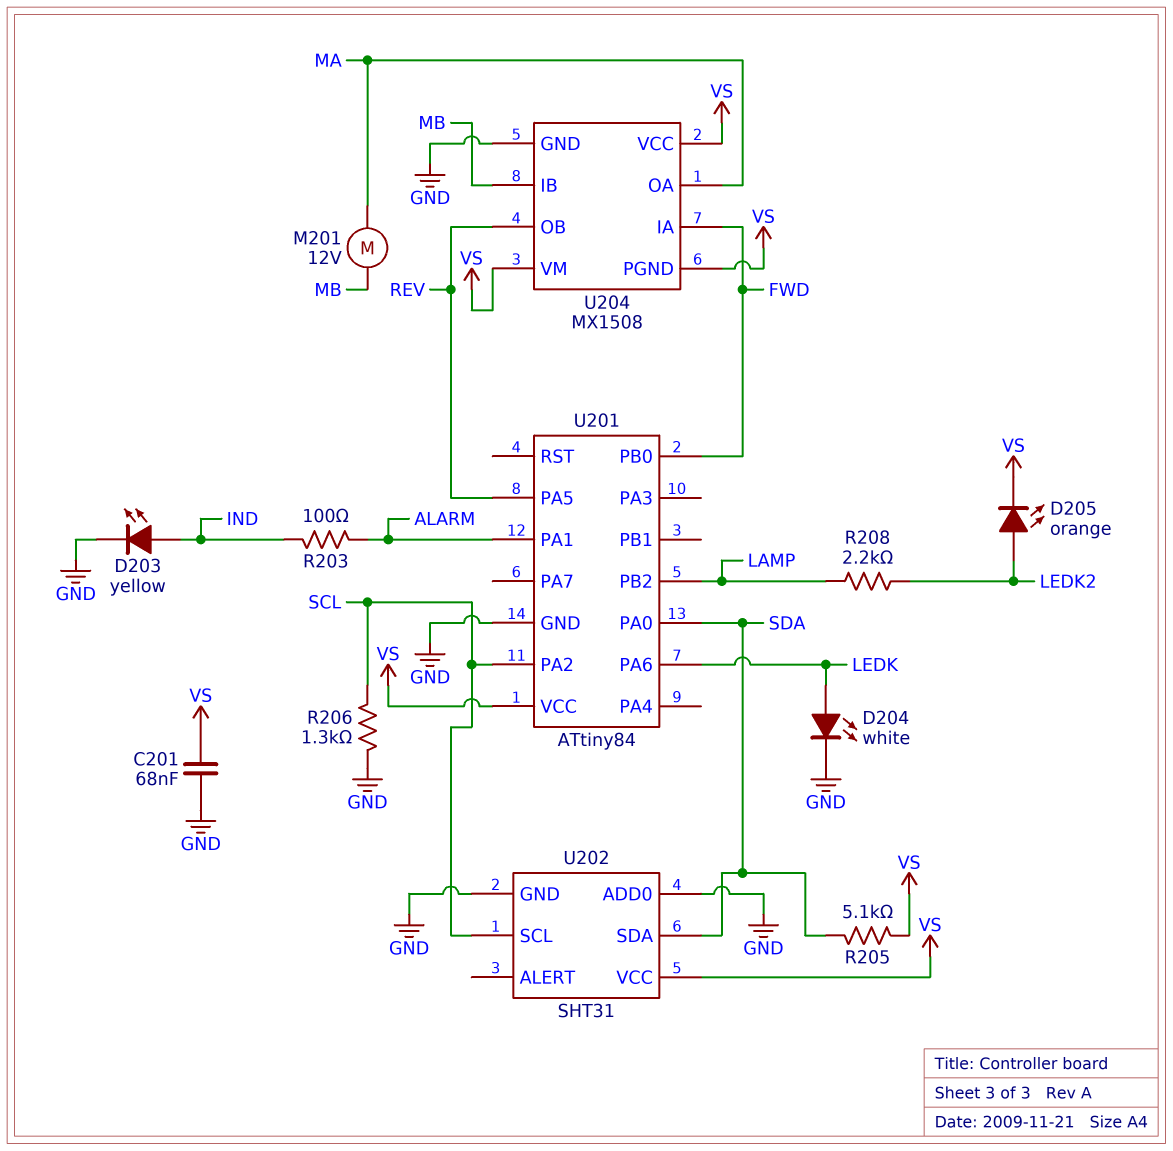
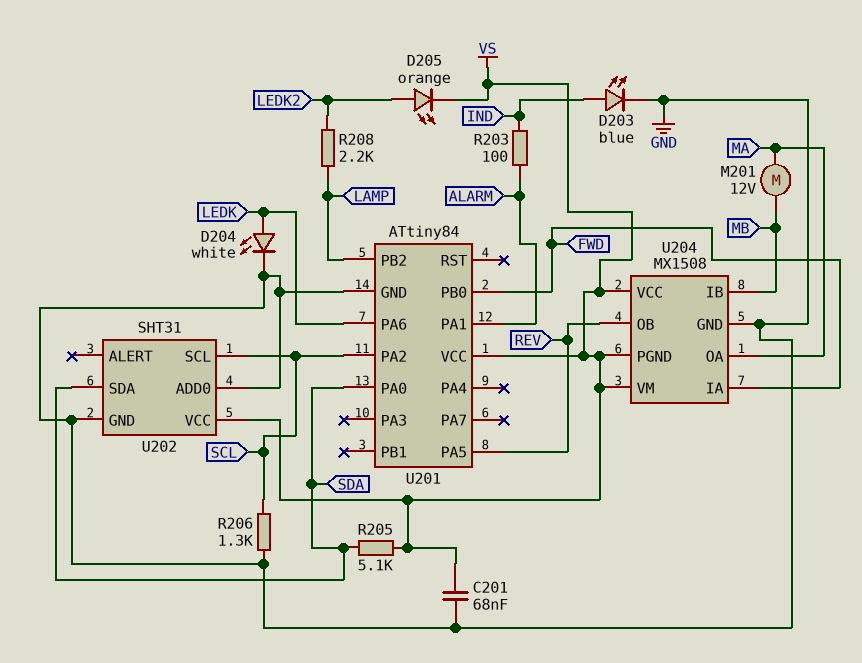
D203: LED yellow (A IND, K GND) -> LED blue (A IND, K GND)

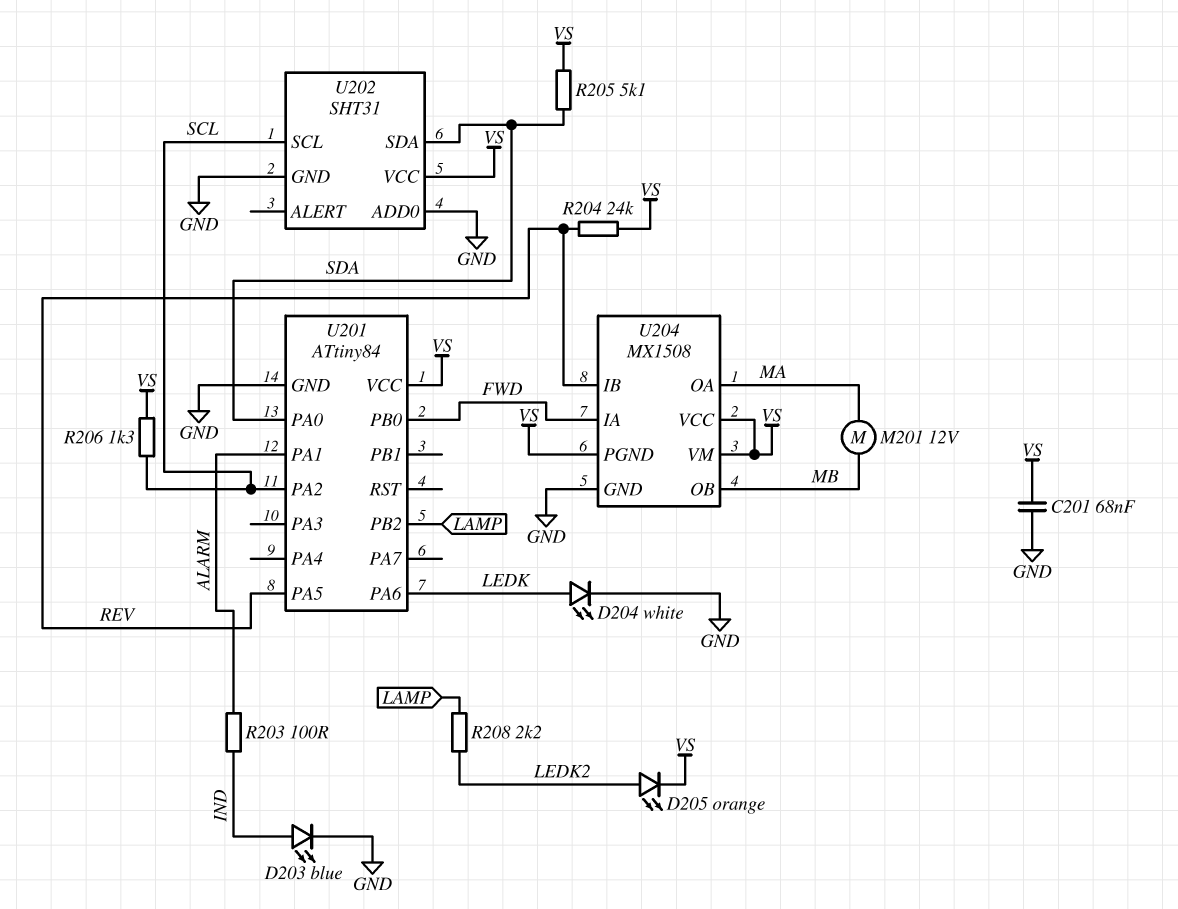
R204: none -> 24k (REV, VS)
R206: 1.3k (GND, SCL) -> 1.3k (SCL, VS)
U204 pin IB: MB -> REV
U204 pin OB: REV -> MB

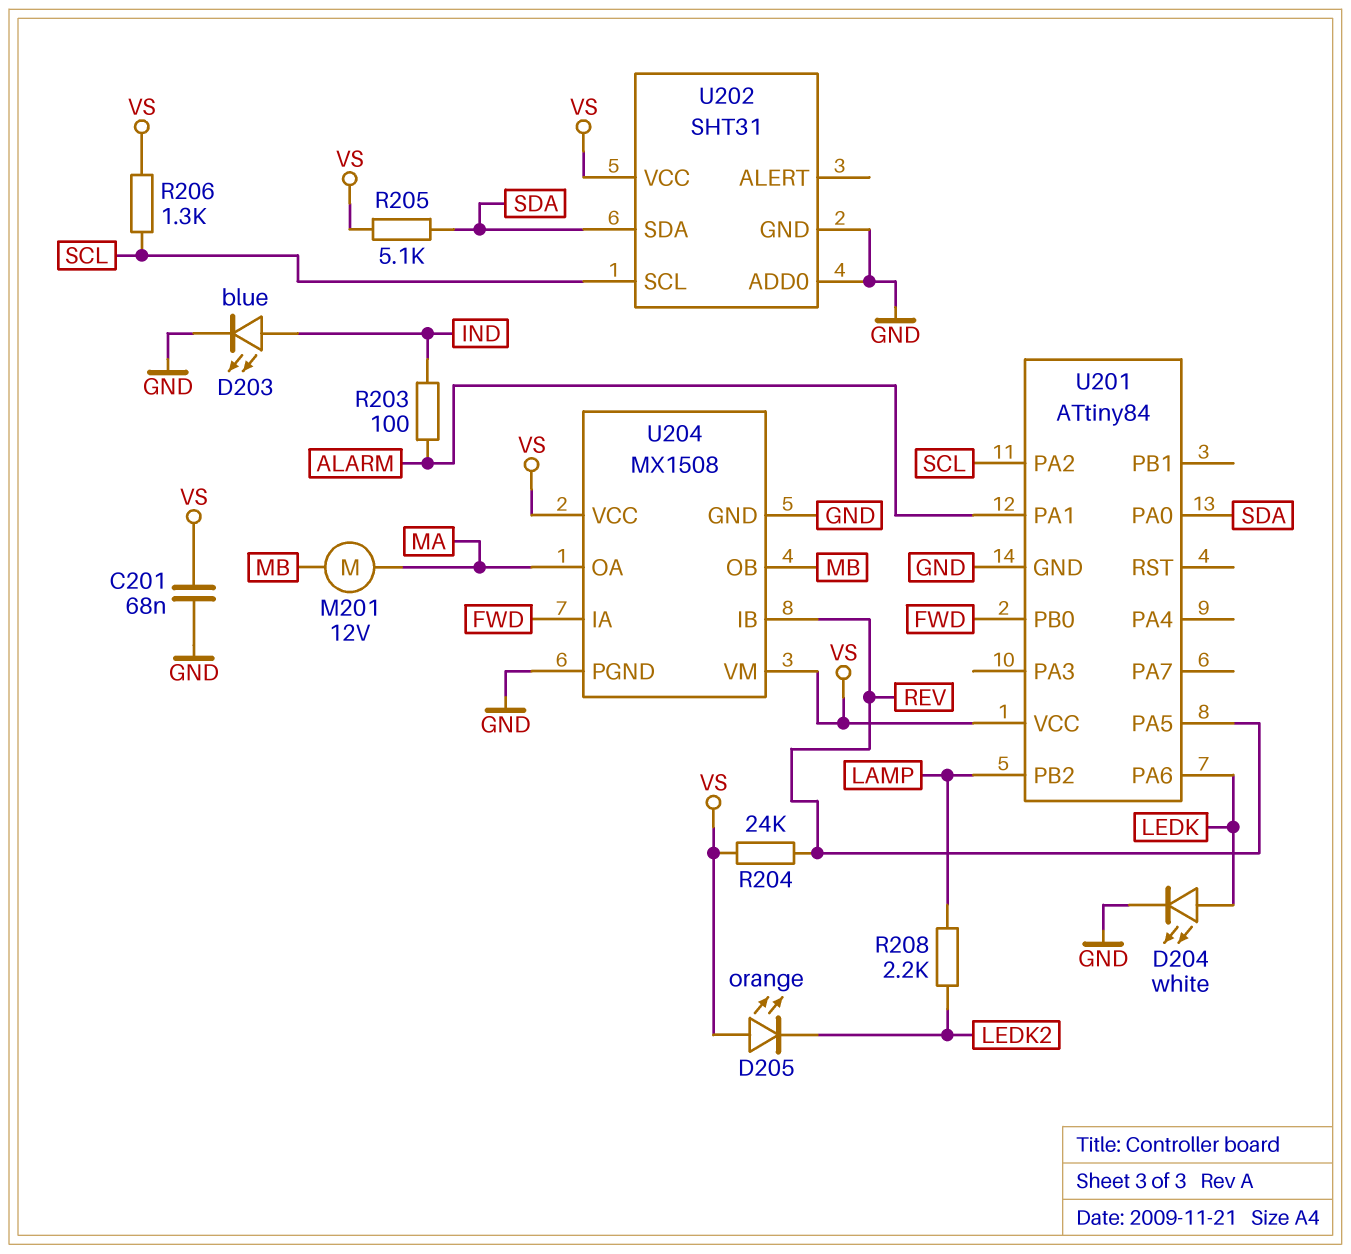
D205: LED orange (A LEDK2, K VS) -> LED orange (A VS, K LEDK2)
U204 pin PGND: VS -> GND

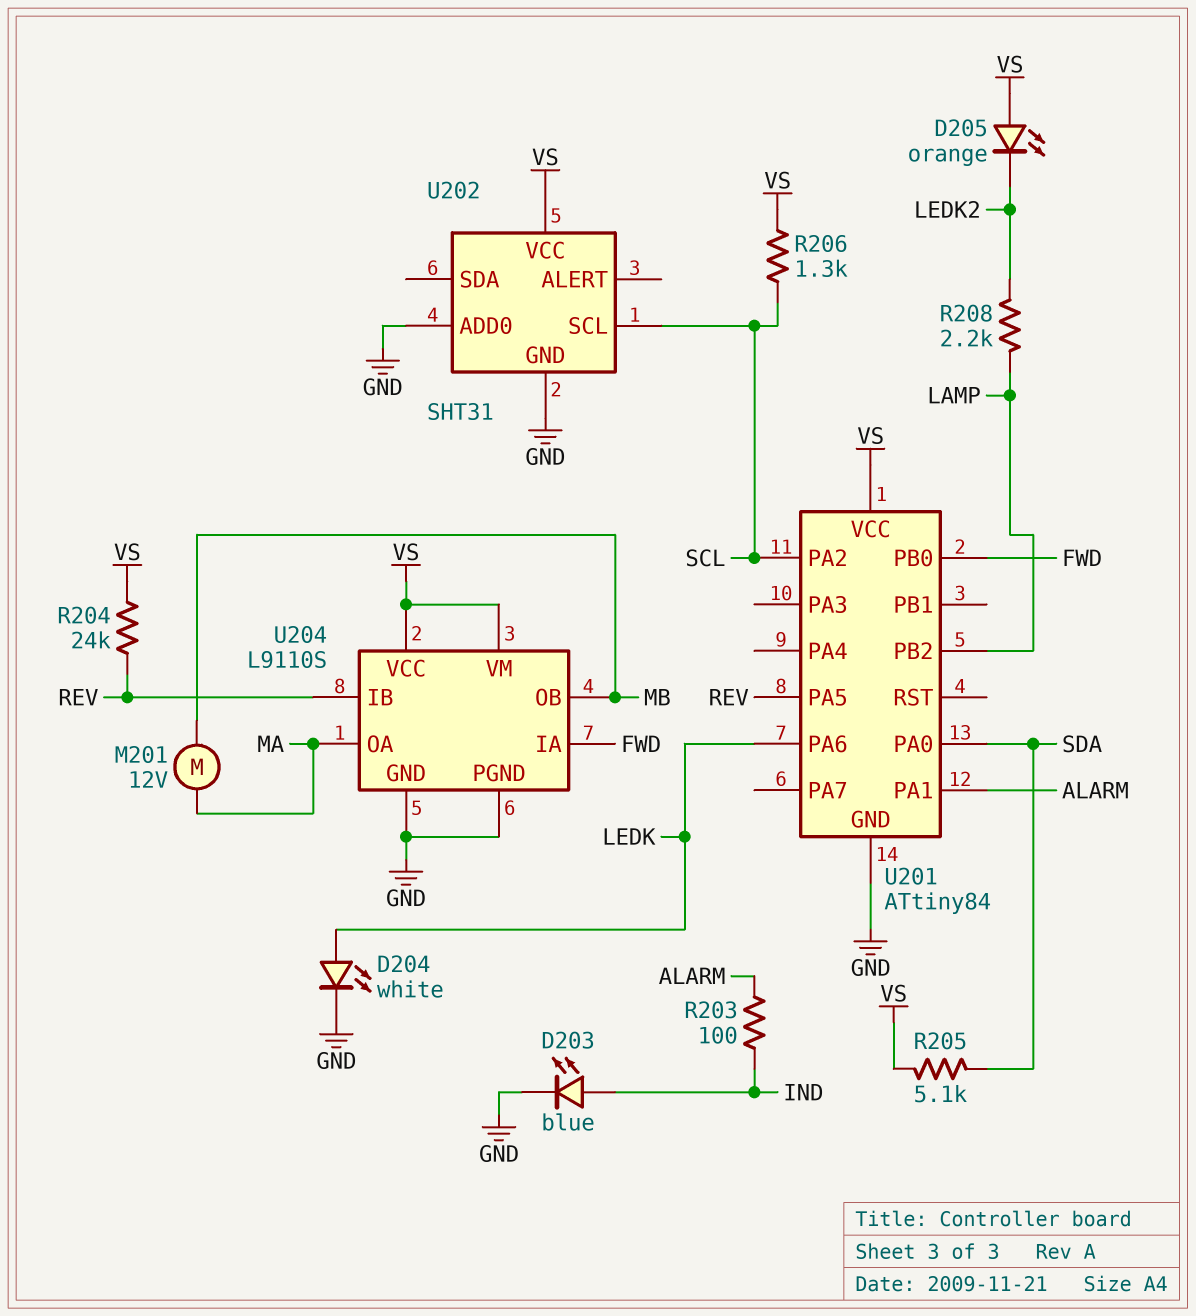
C201: 68nF (GND, VS) -> none
U202 pin SDA: SDA -> none
U204: MX1508 -> L9110S

